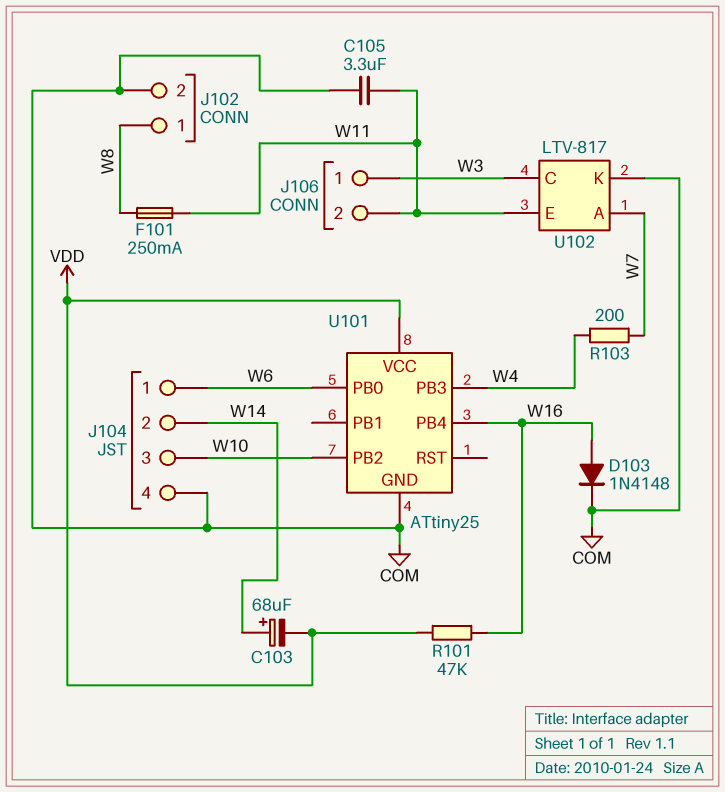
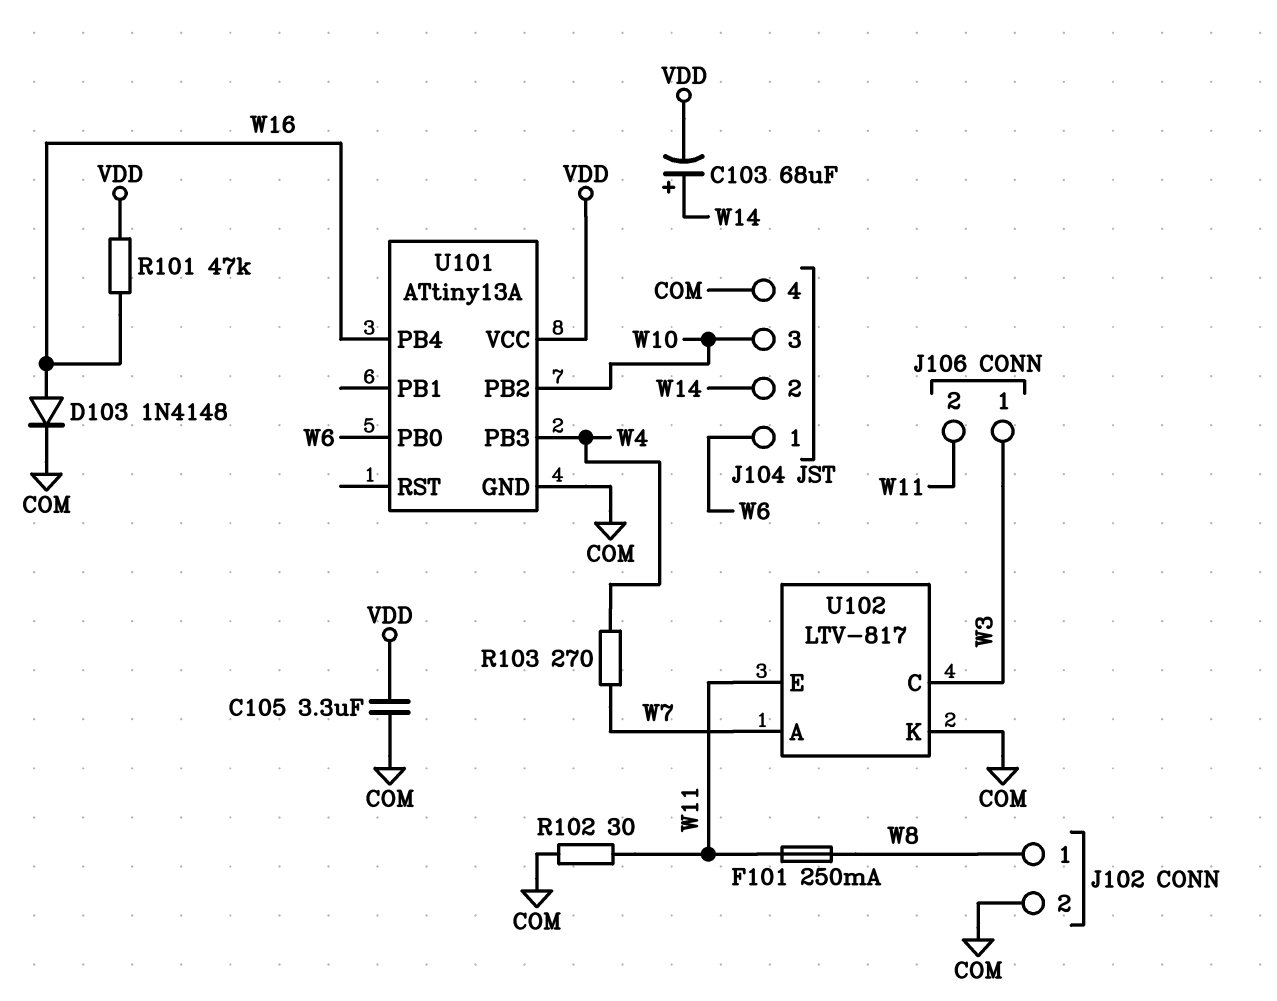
C105: 3.3uF (COM, W11) -> 3.3uF (COM, VDD)
R102: none -> 30 (COM, W11)
R103: 200 (W4, W7) -> 270 (W4, W7)
U101: ATtiny25 -> ATtiny13A

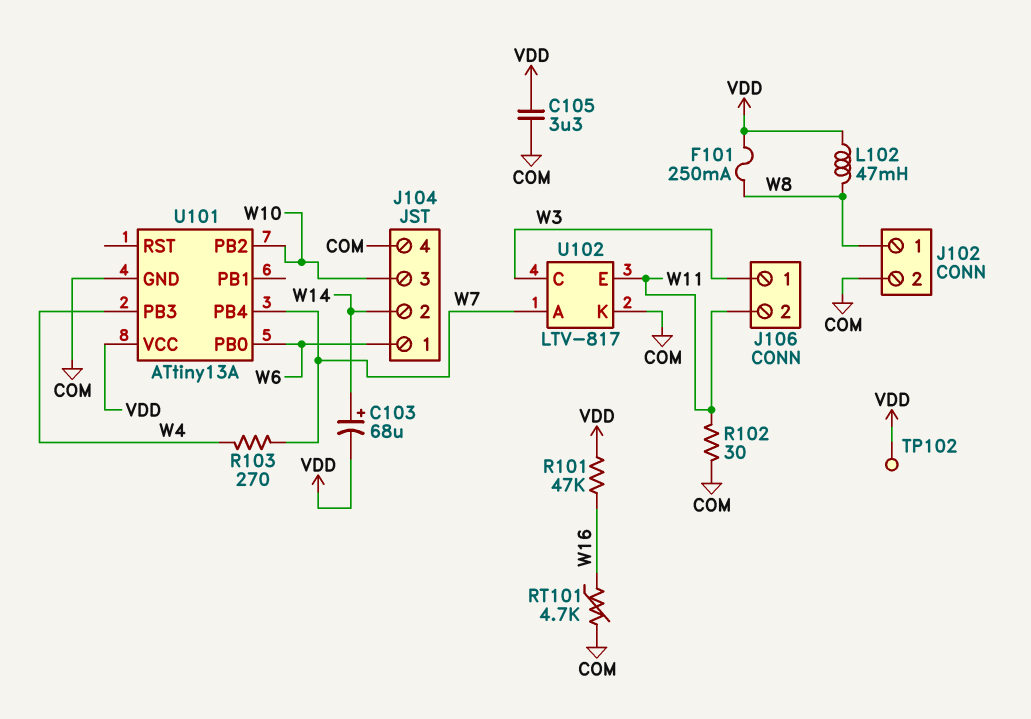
D103: diode 1N4148 (A W16, K COM) -> none
F101: 250mA (W8, W11) -> 250mA (VDD, W8)
L102: none -> 47mH (VDD, W8)
RT101: none -> 4.7k (COM, W16)
TP102: none -> test point (VDD)
U101 pin PB4: W16 -> W7

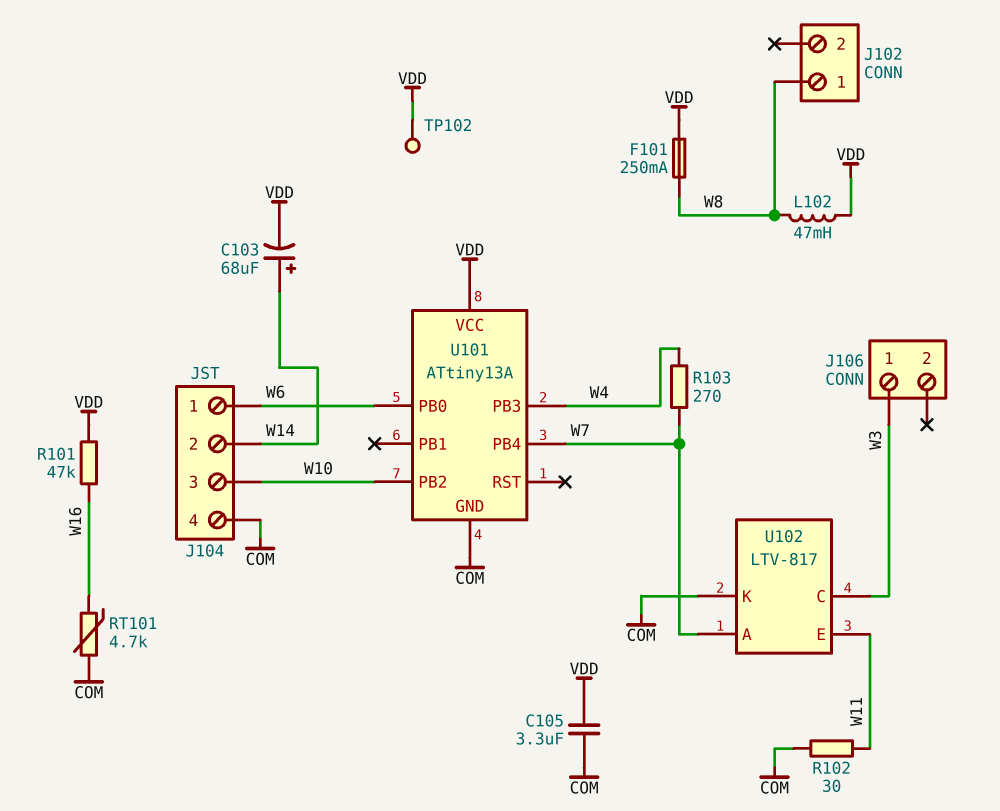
J102 pin 2: COM -> none
J106 pin 2: W11 -> none

